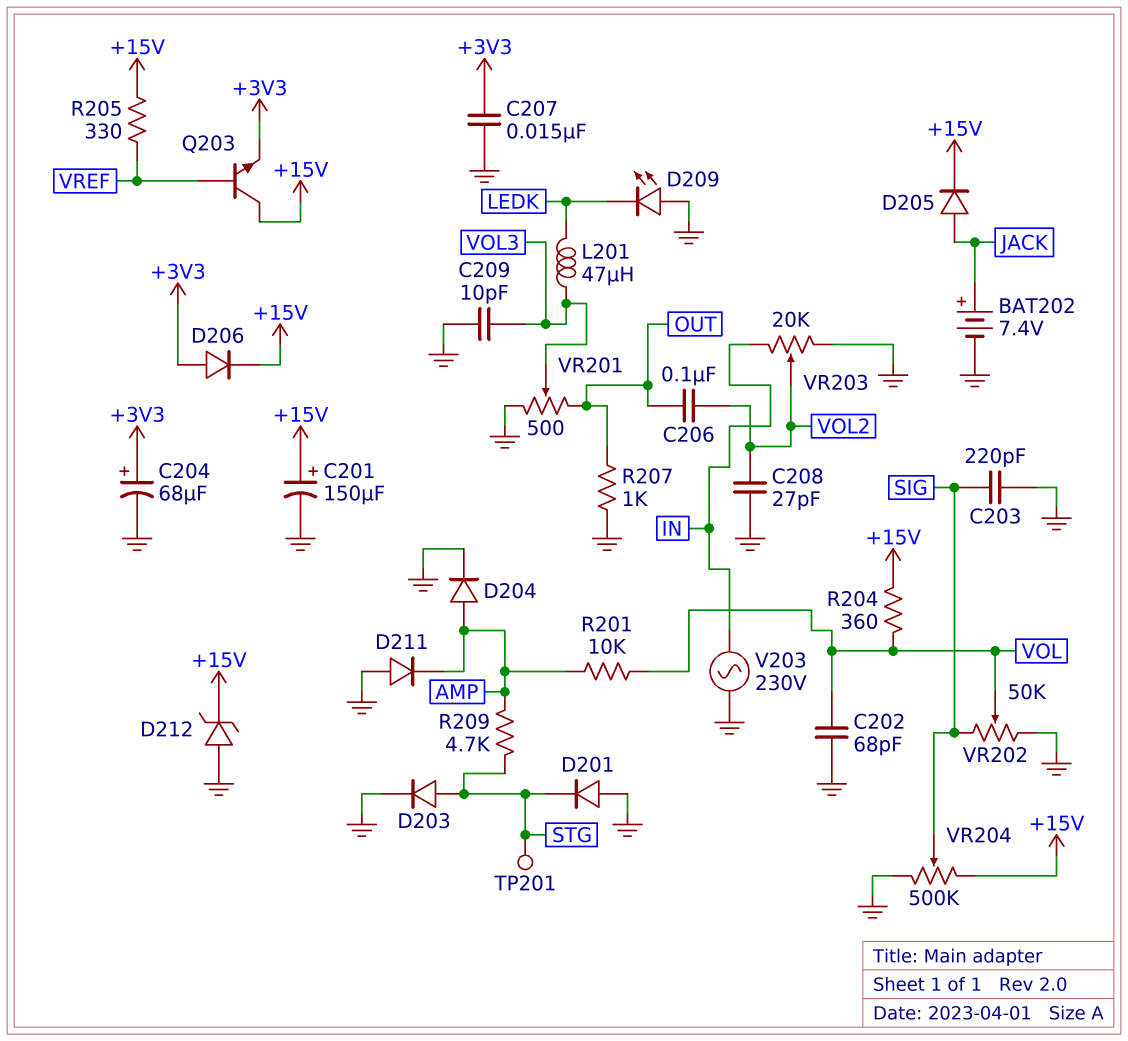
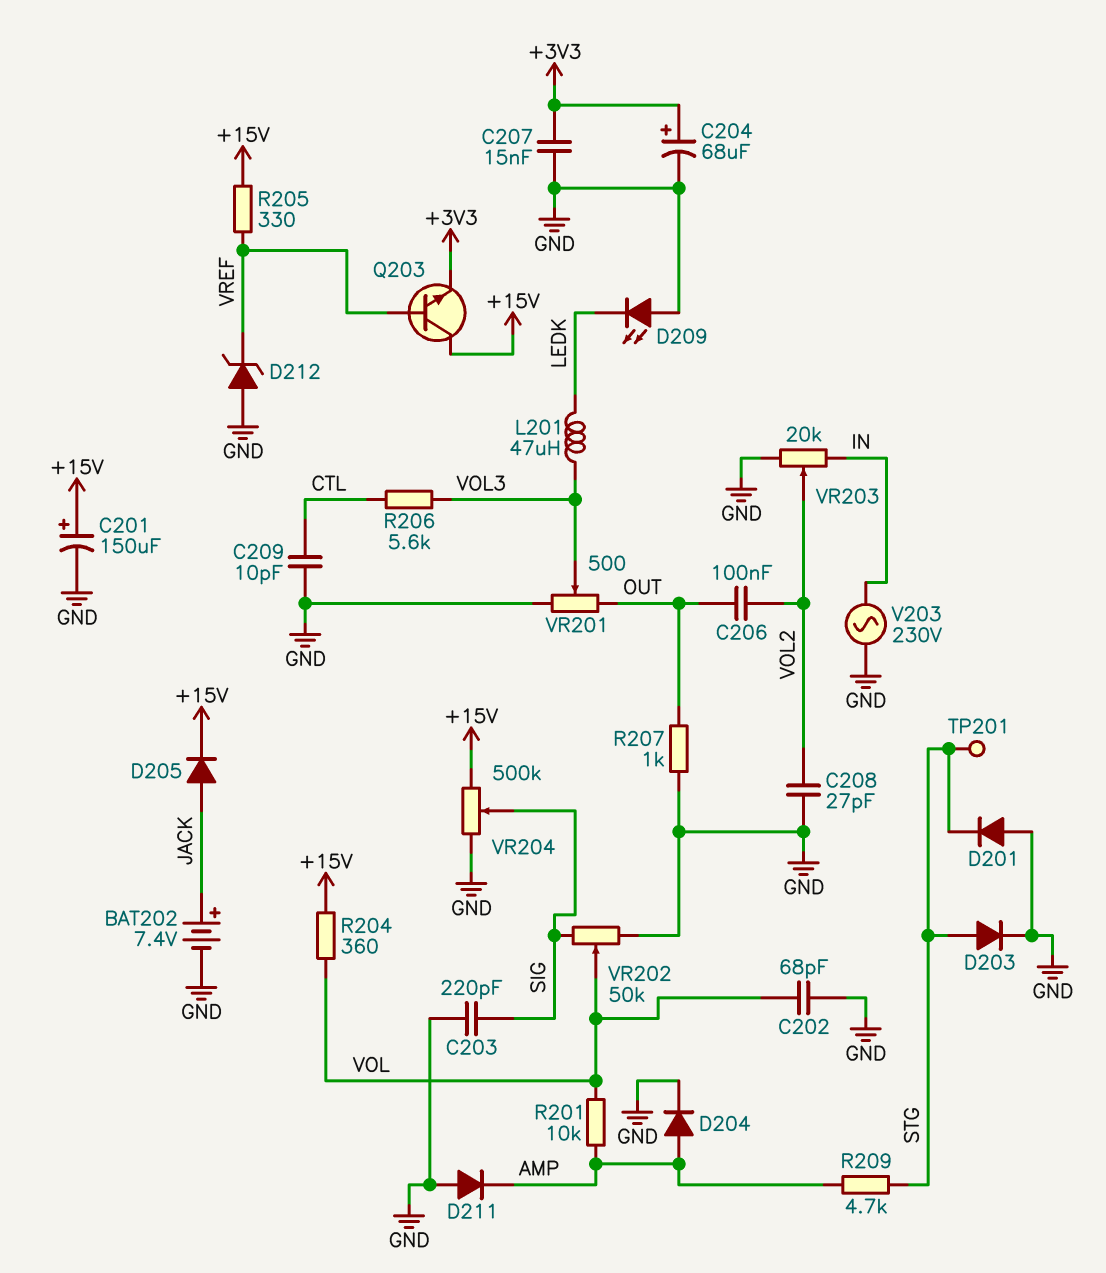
C209: 10pF (GND, VOL3) -> 10pF (CTL, GND)
D206: diode (A +3V3, K +15V) -> none
D212: zener (A GND, K +15V) -> zener (A GND, K VREF)
R206: none -> 5.6k (CTL, VOL3)

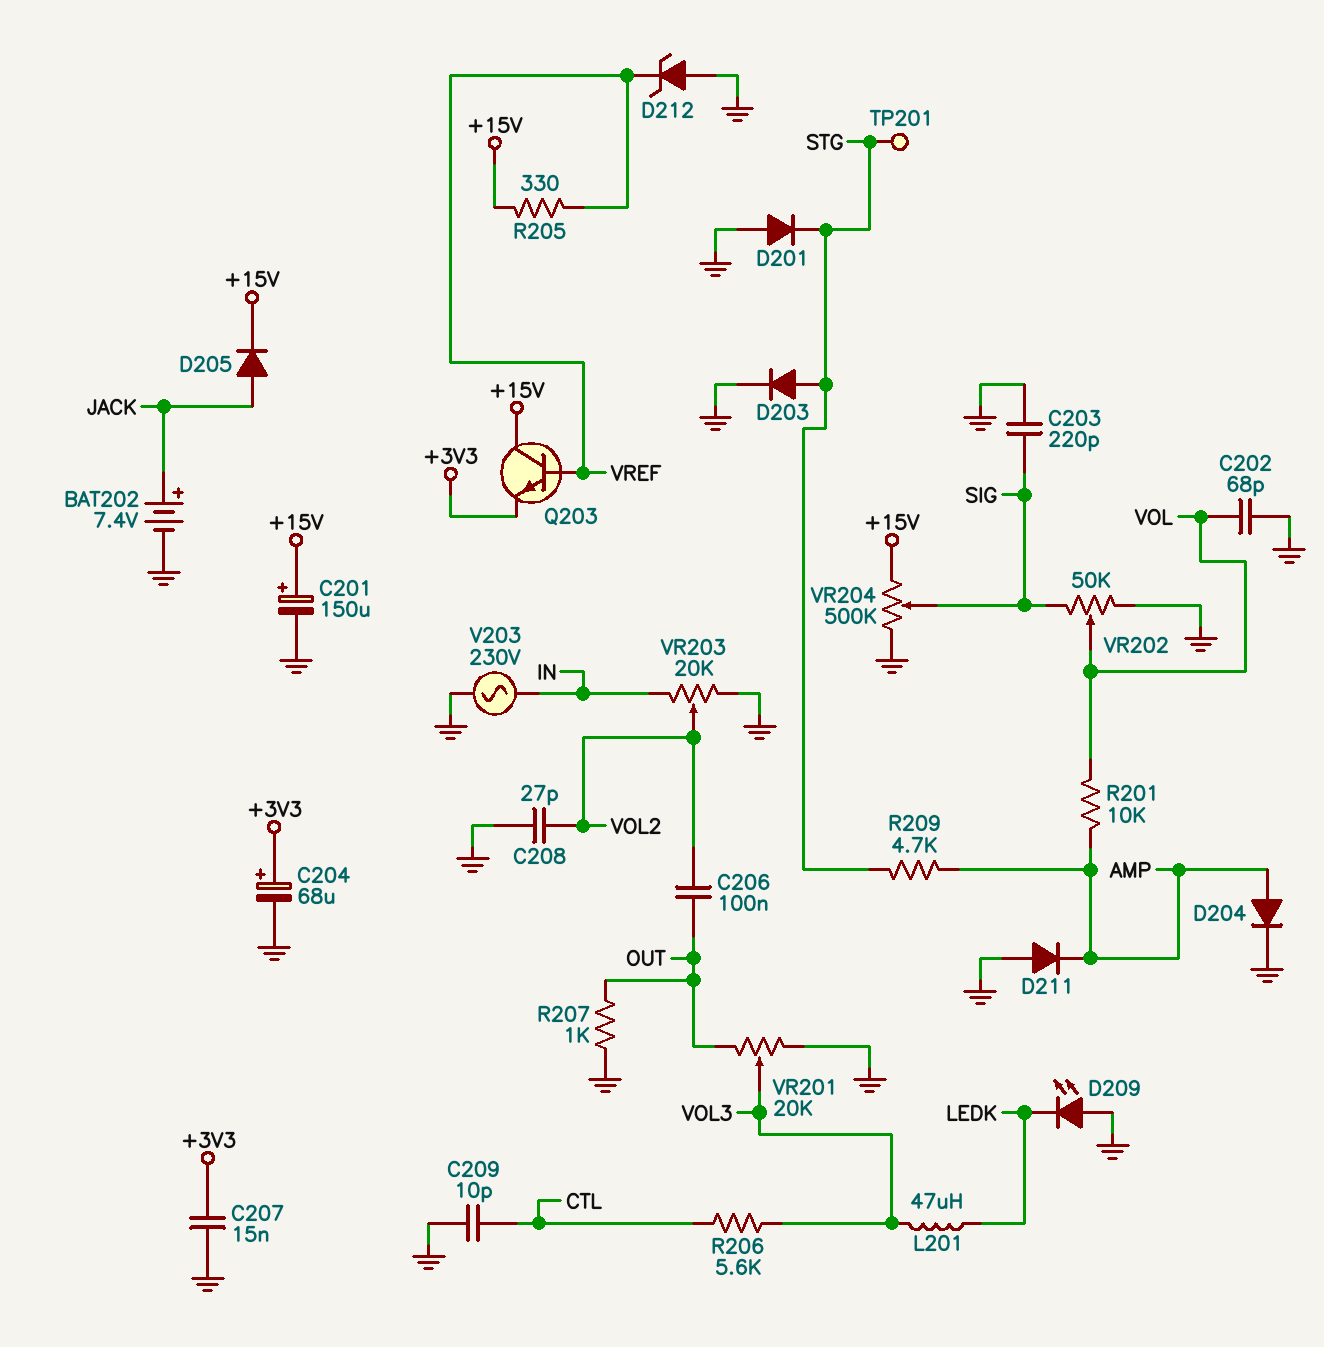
R204: 360 (+15V, VOL) -> none
VR201: 500 (GND, OUT, wiper VOL3) -> 20k (GND, OUT, wiper VOL3)

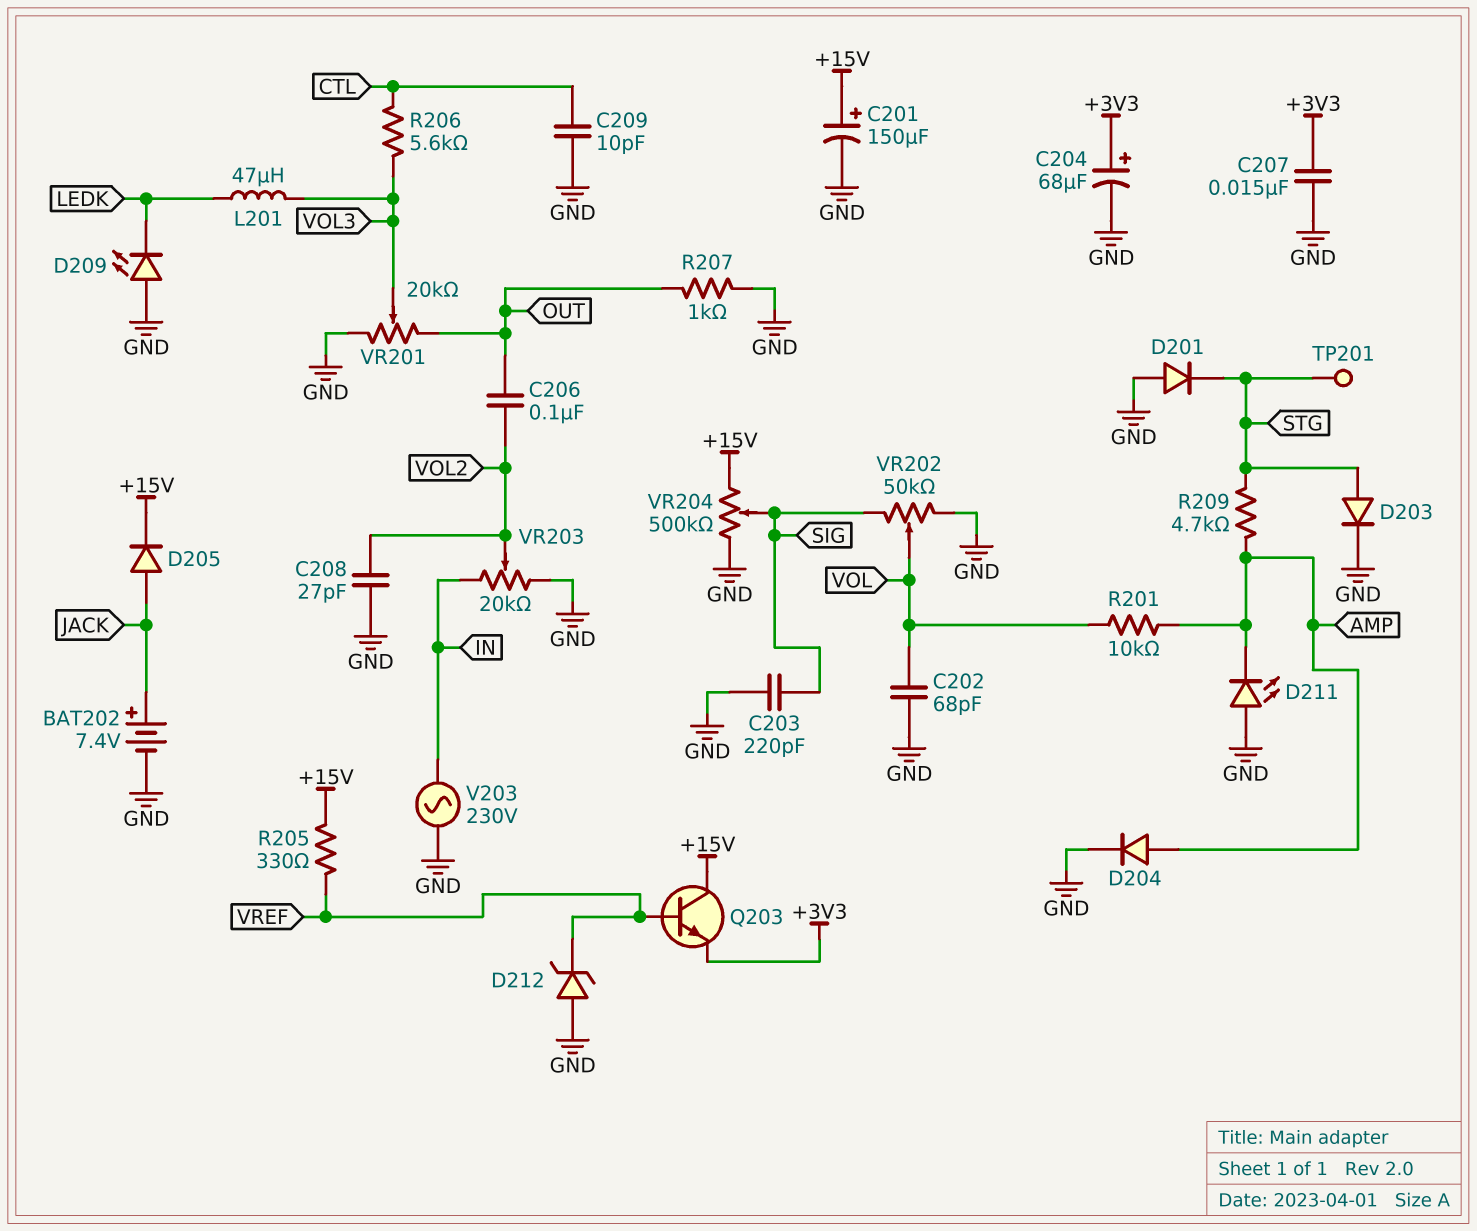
D211: diode (A GND, K AMP) -> LED (A GND, K AMP)

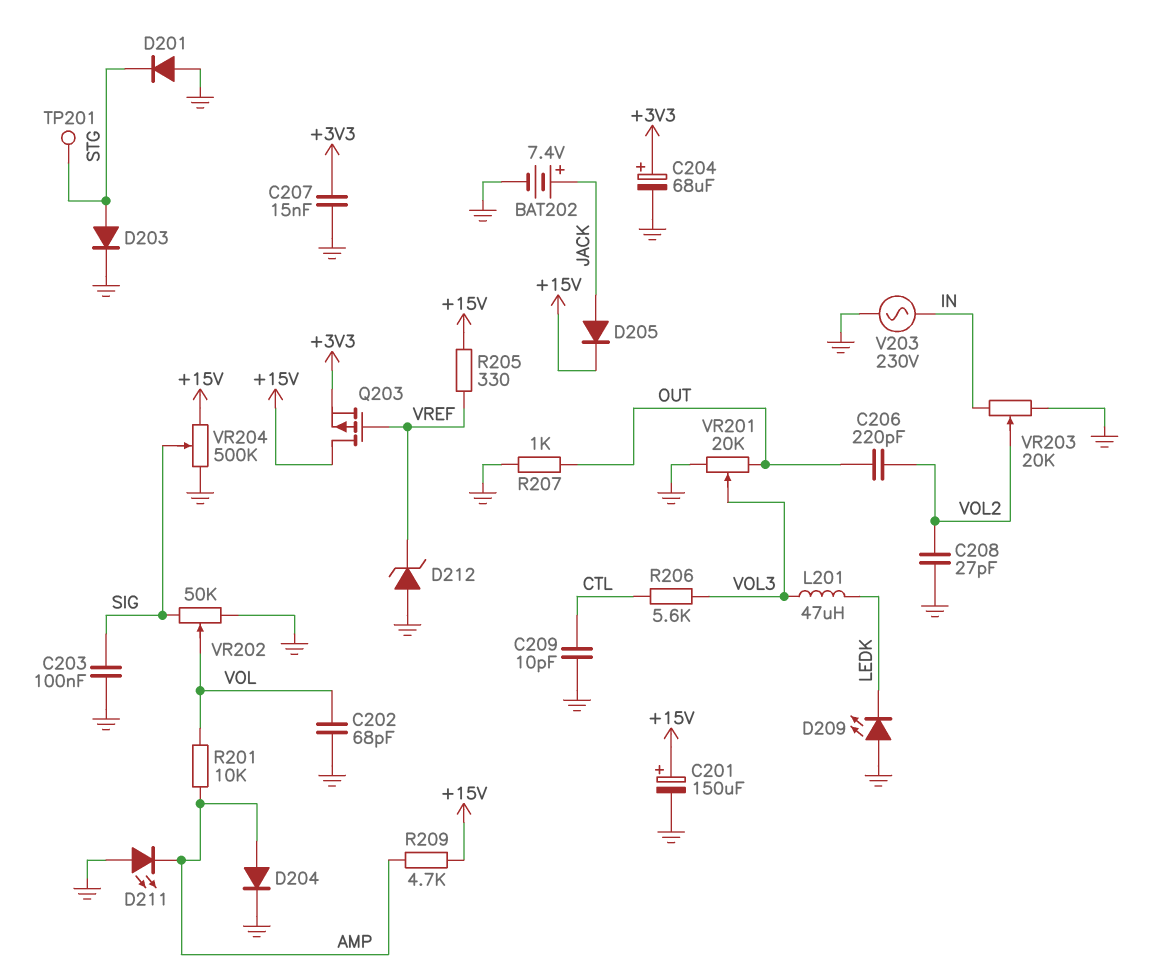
C203: 220pF (GND, SIG) -> 100nF (GND, SIG)
C206: 100nF (OUT, VOL2) -> 220pF (OUT, VOL2)
Q203: NPN (B VREF, C +15V, E +3V3) -> PMOS (G VREF, D +15V, S +3V3)
R209: 4.7k (AMP, STG) -> 4.7k (+15V, AMP)

